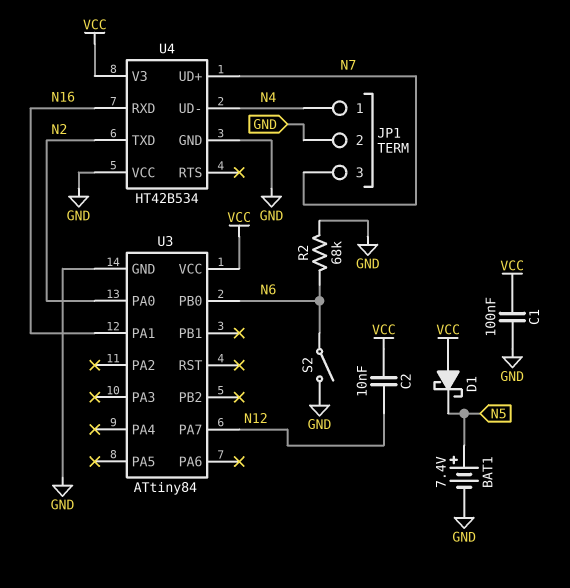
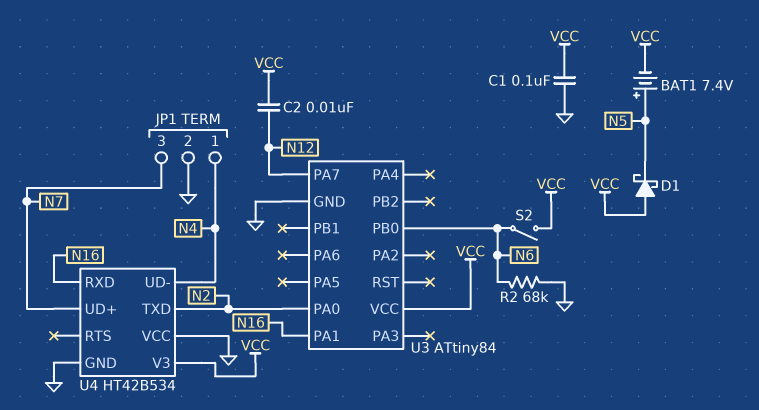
BAT1: 7.4V (plus N5, minus GND) -> 7.4V (plus N5, minus VCC)
S2: switch (GND, N6) -> switch (N6, VCC)

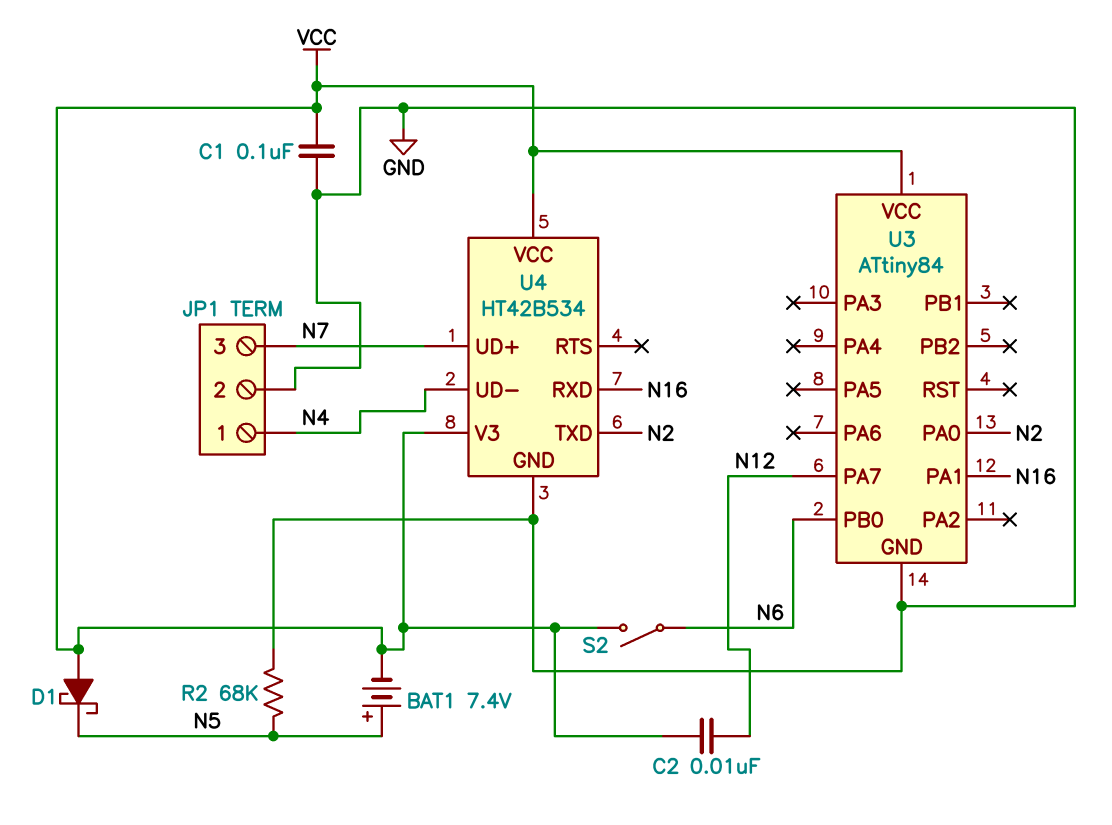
R2: 68k (GND, N6) -> 68k (GND, N5)
U4 pin VCC: GND -> VCC

